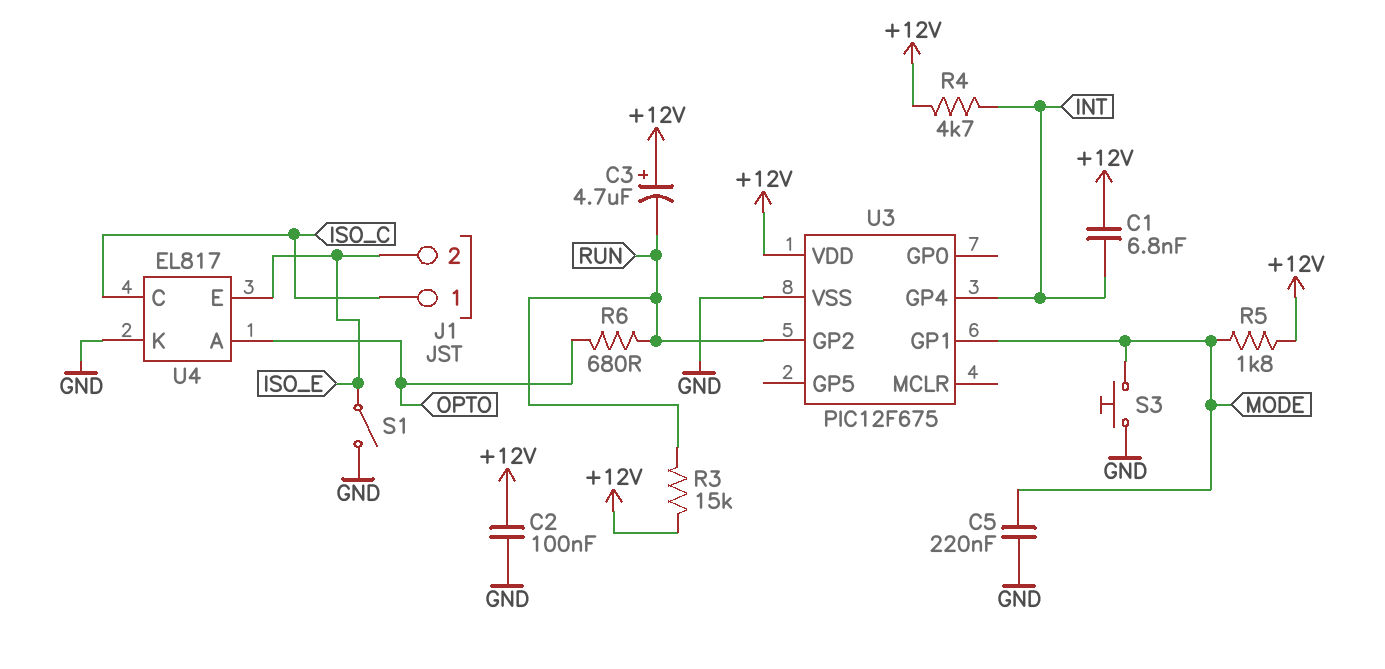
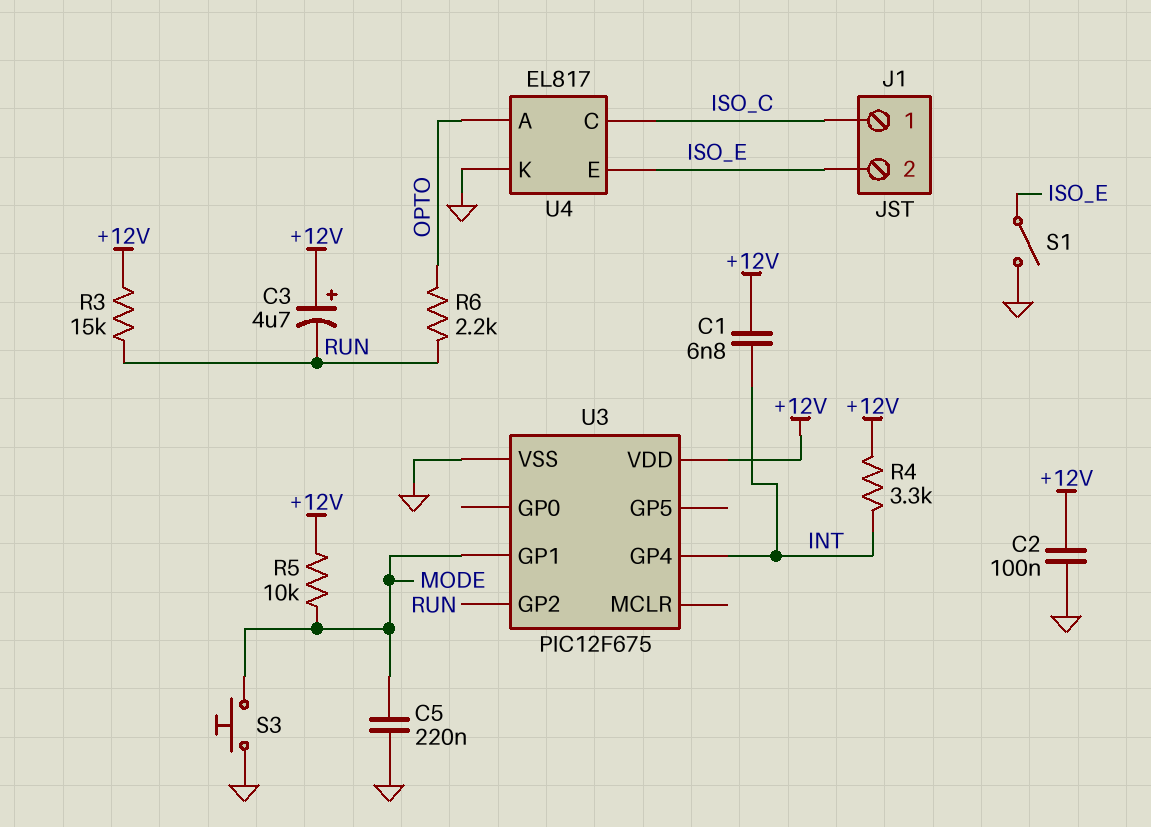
R4: 4.7k (+12V, INT) -> 3.3k (+12V, INT)
R5: 1.8k (+12V, MODE) -> 10k (+12V, MODE)
R6: 680 (OPTO, RUN) -> 2.2k (OPTO, RUN)

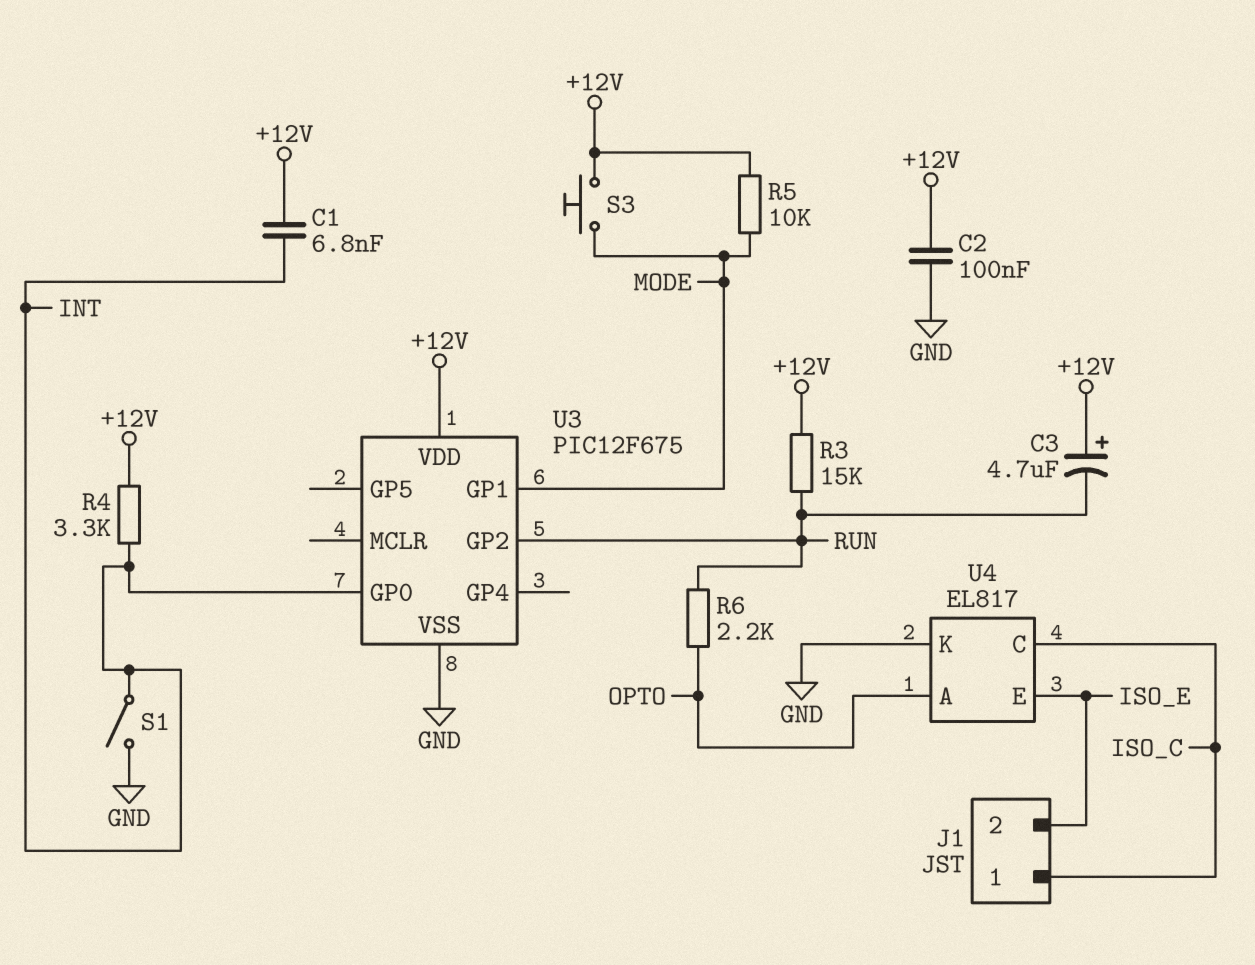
C5: 220nF (GND, MODE) -> none
S1: switch (GND, ISO_E) -> switch (GND, INT)
S3: button (GND, MODE) -> button (+12V, MODE)
U3 pin GP0: none -> INT
U3 pin GP4: INT -> none

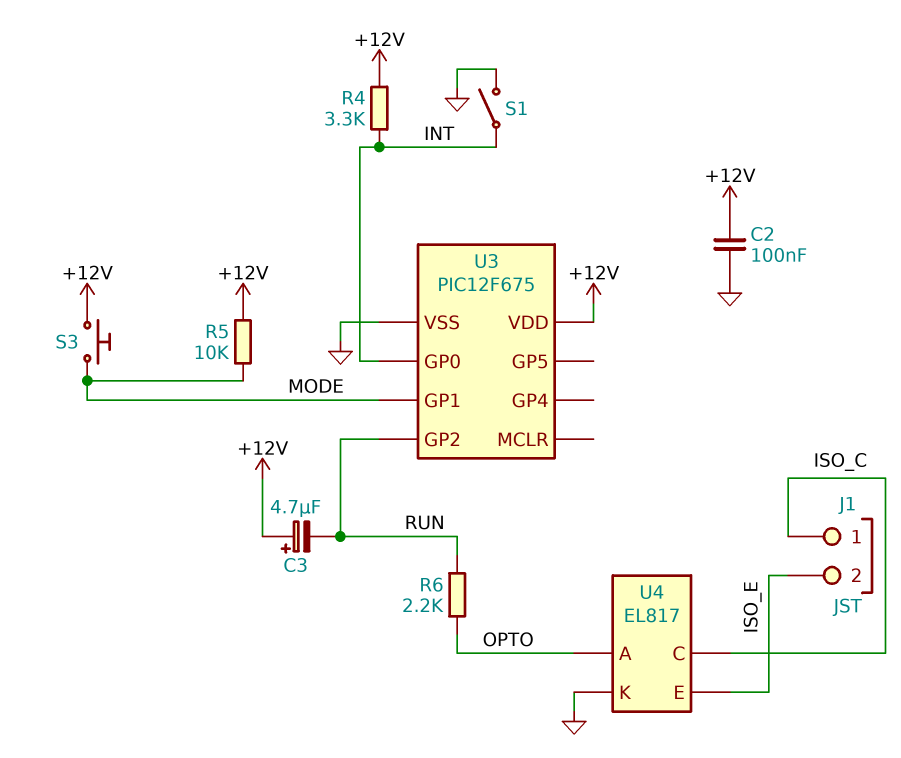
C1: 6.8nF (+12V, INT) -> none
R3: 15k (+12V, RUN) -> none

